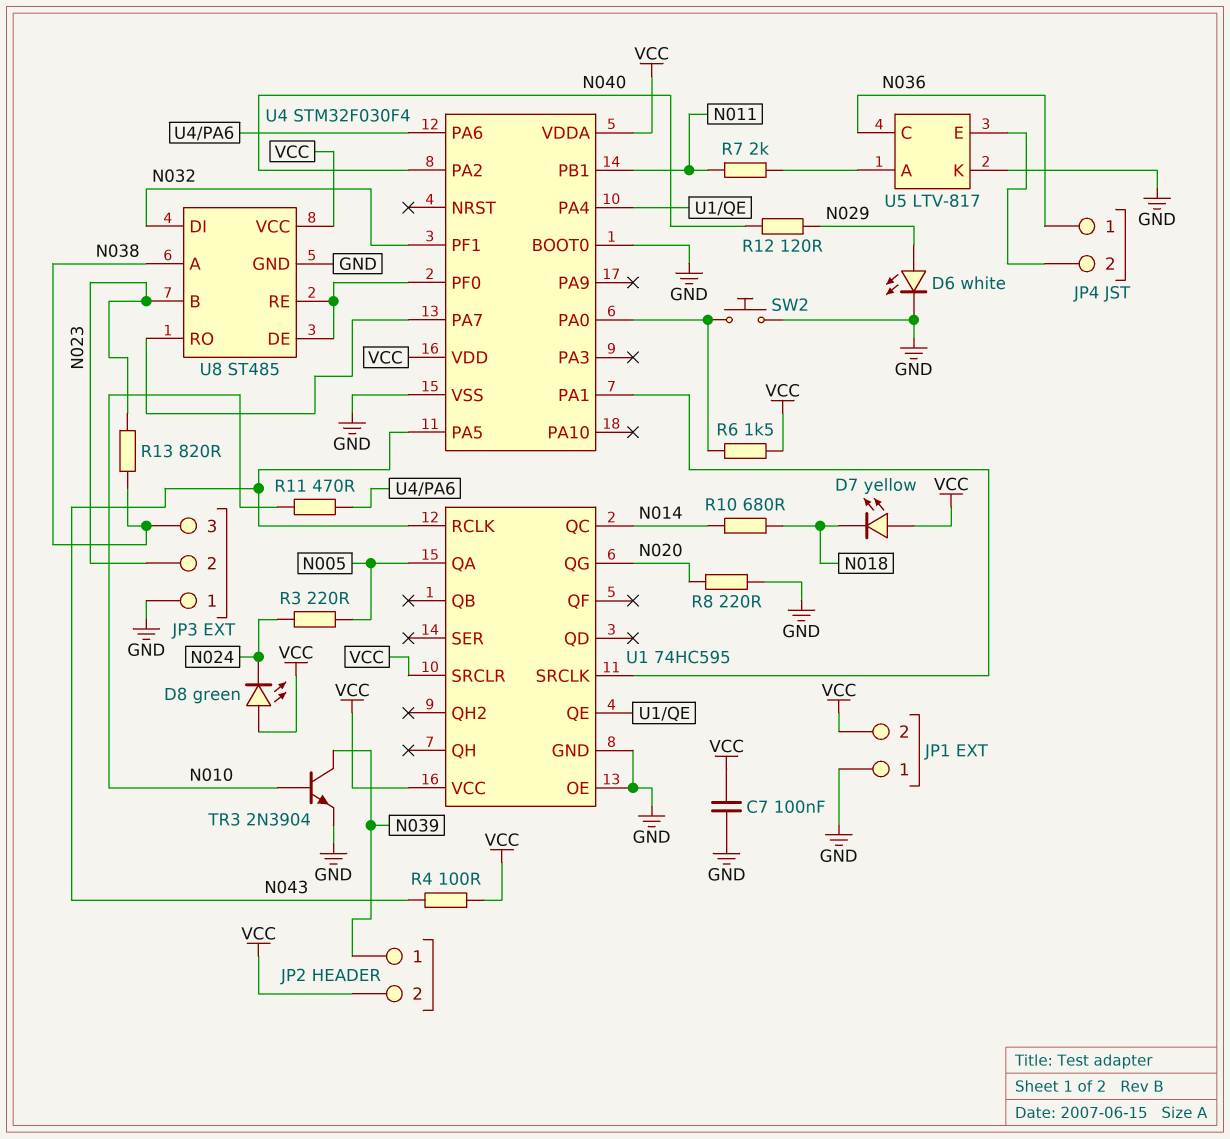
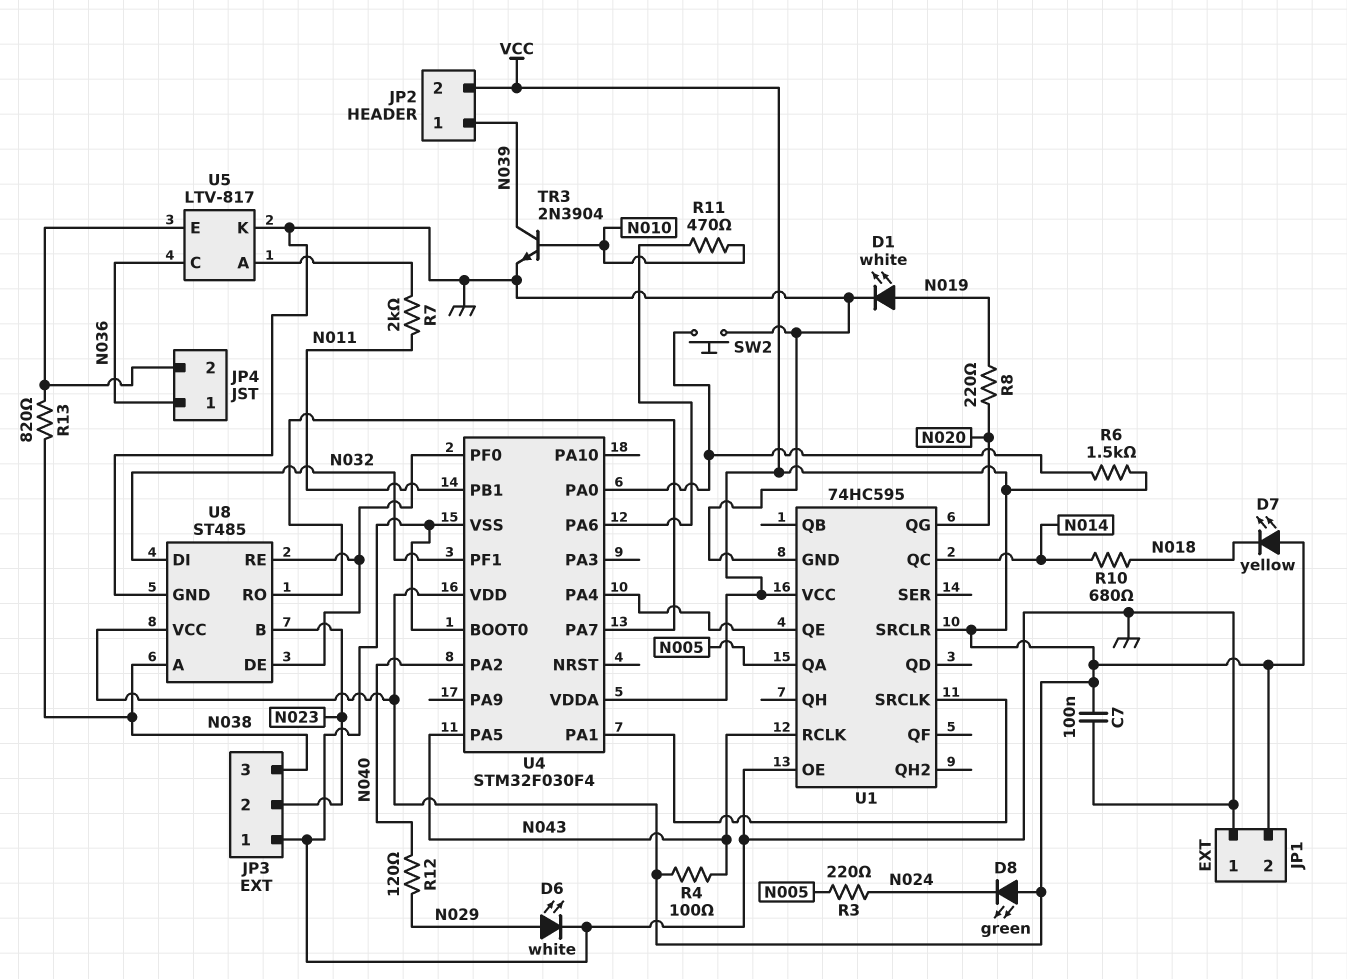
D1: none -> LED white (A N019, K GND)
R8: 220 (GND, N020) -> 220 (N019, N020)
R13: 820 (N023, N038) -> 820 (JP4/2, N038)

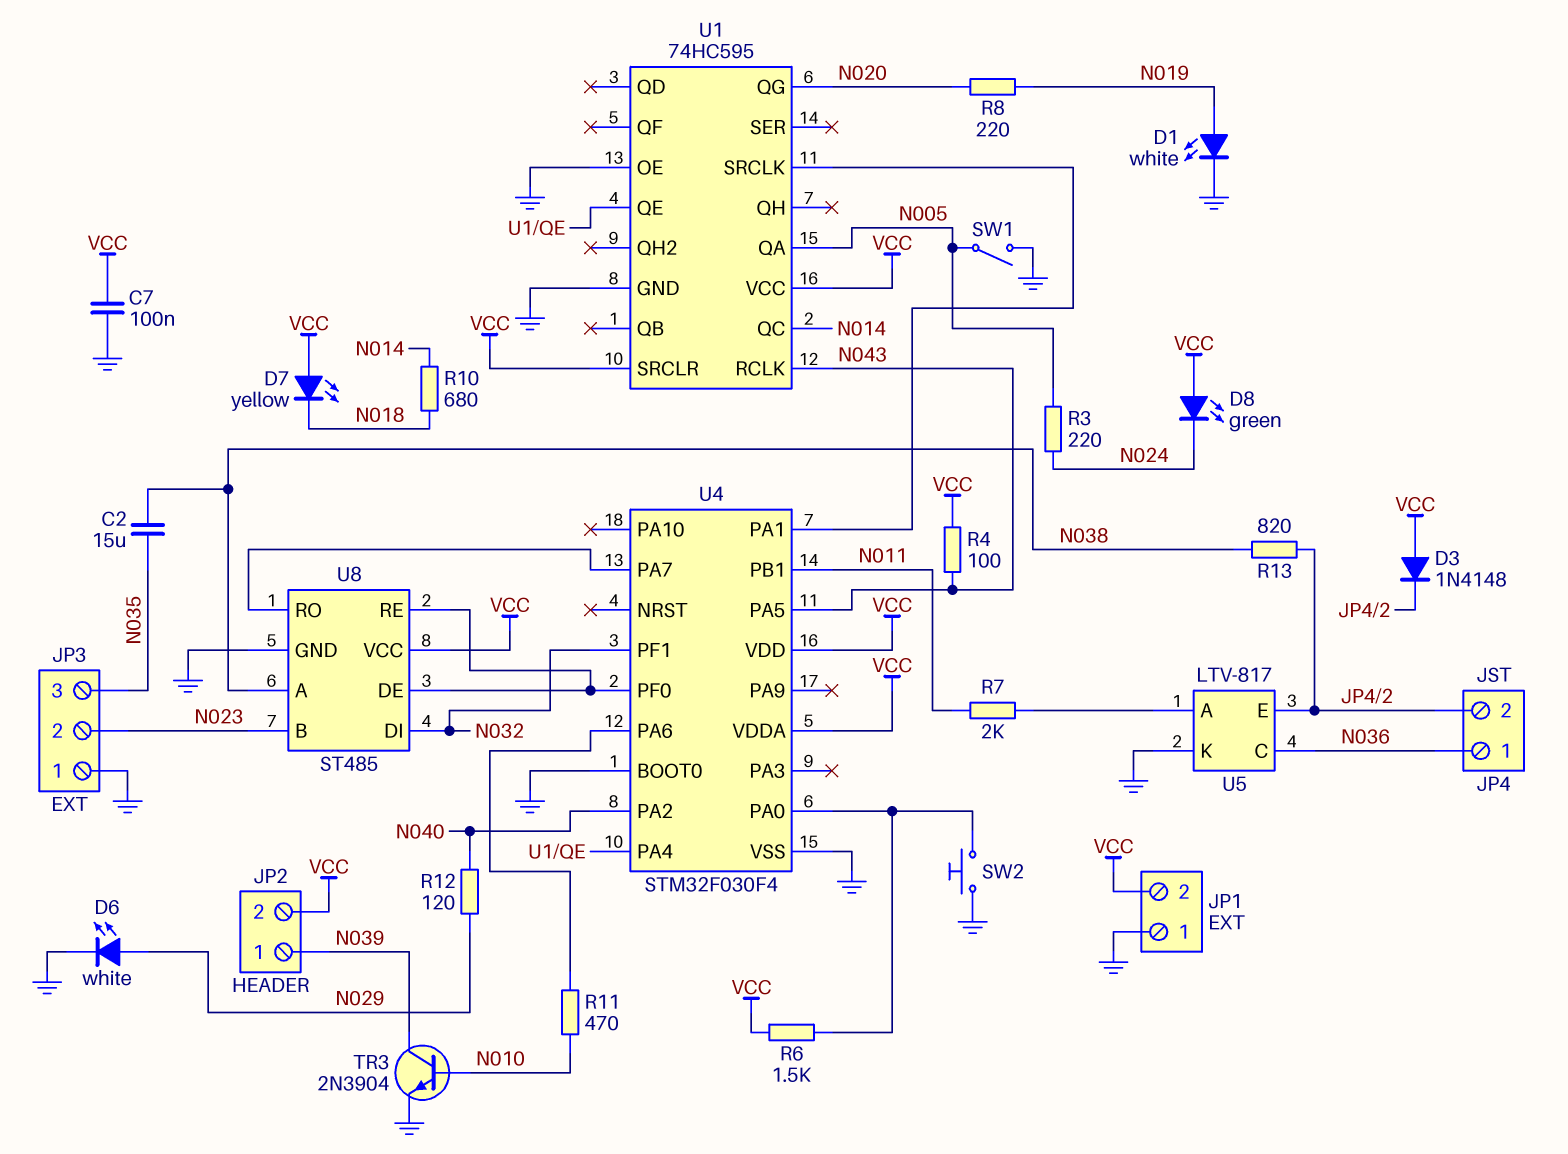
C2: none -> 15uF (N035, N038)
D3: none -> diode 1N4148 (A VCC, K JP4/2)
JP3 pin 3: N038 -> N035
SW1: none -> switch (GND, N005)

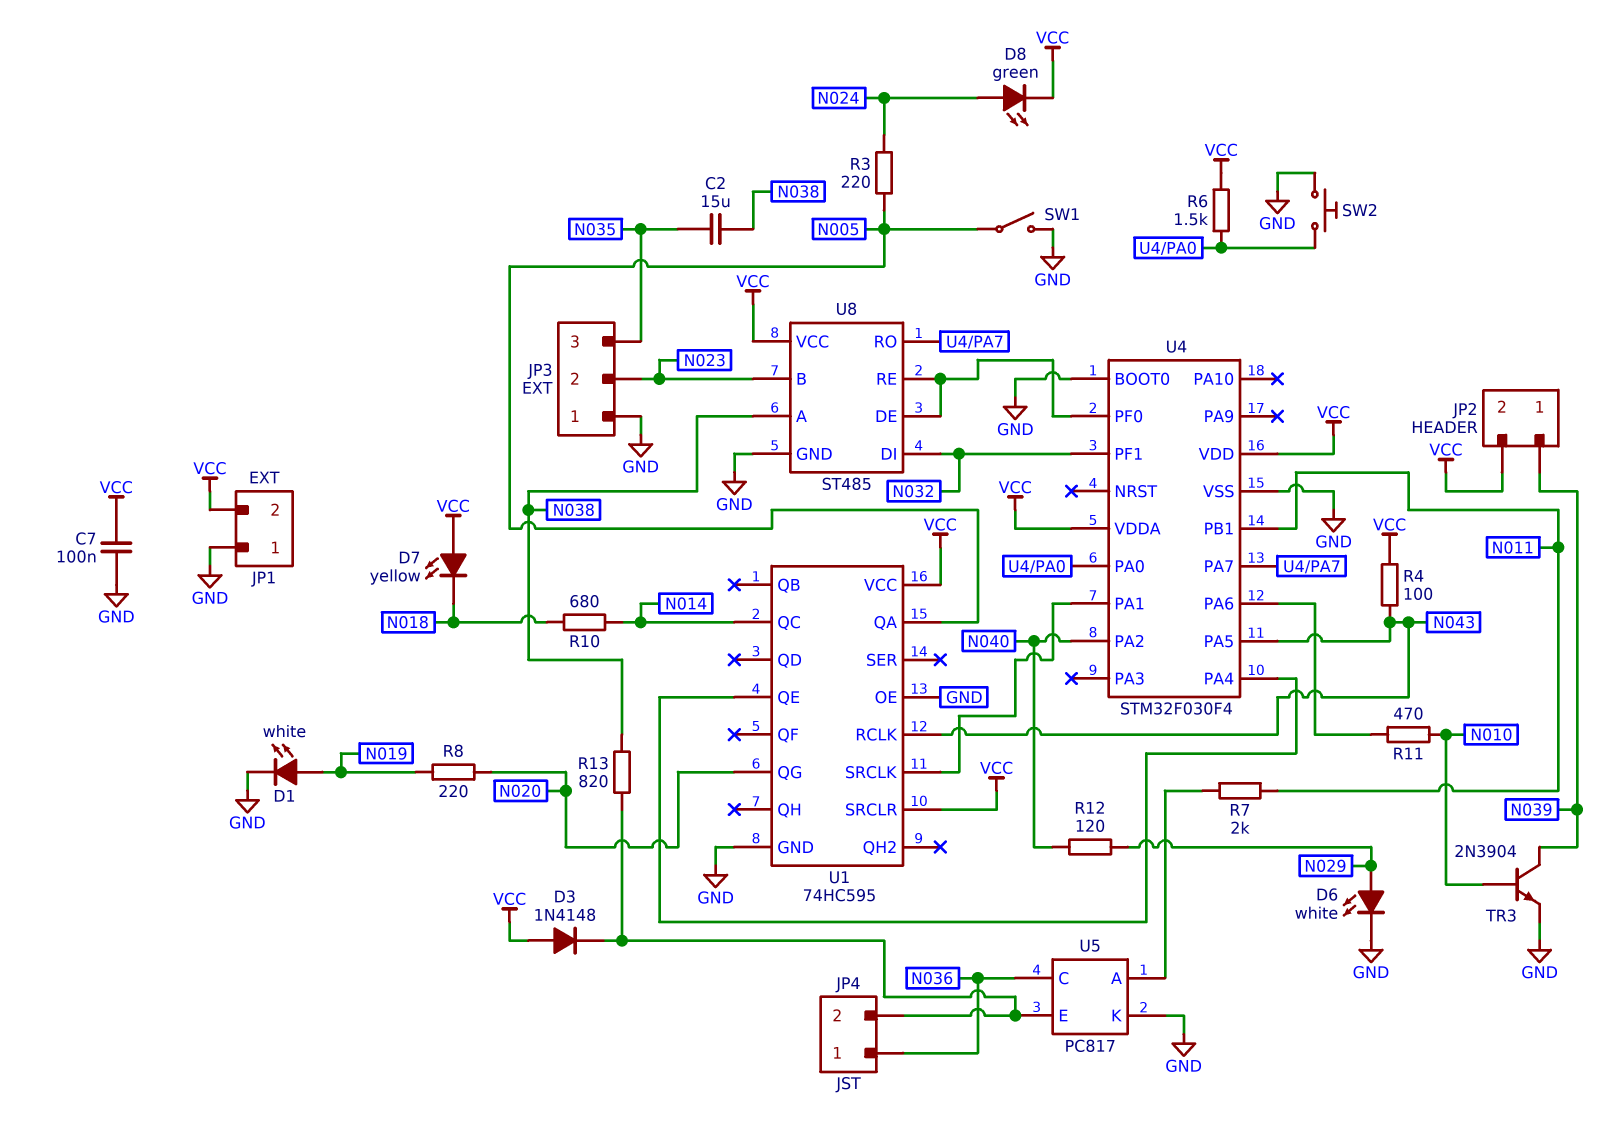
D8: LED green (A VCC, K N024) -> LED green (A N024, K VCC)
U5: LTV-817 -> PC817

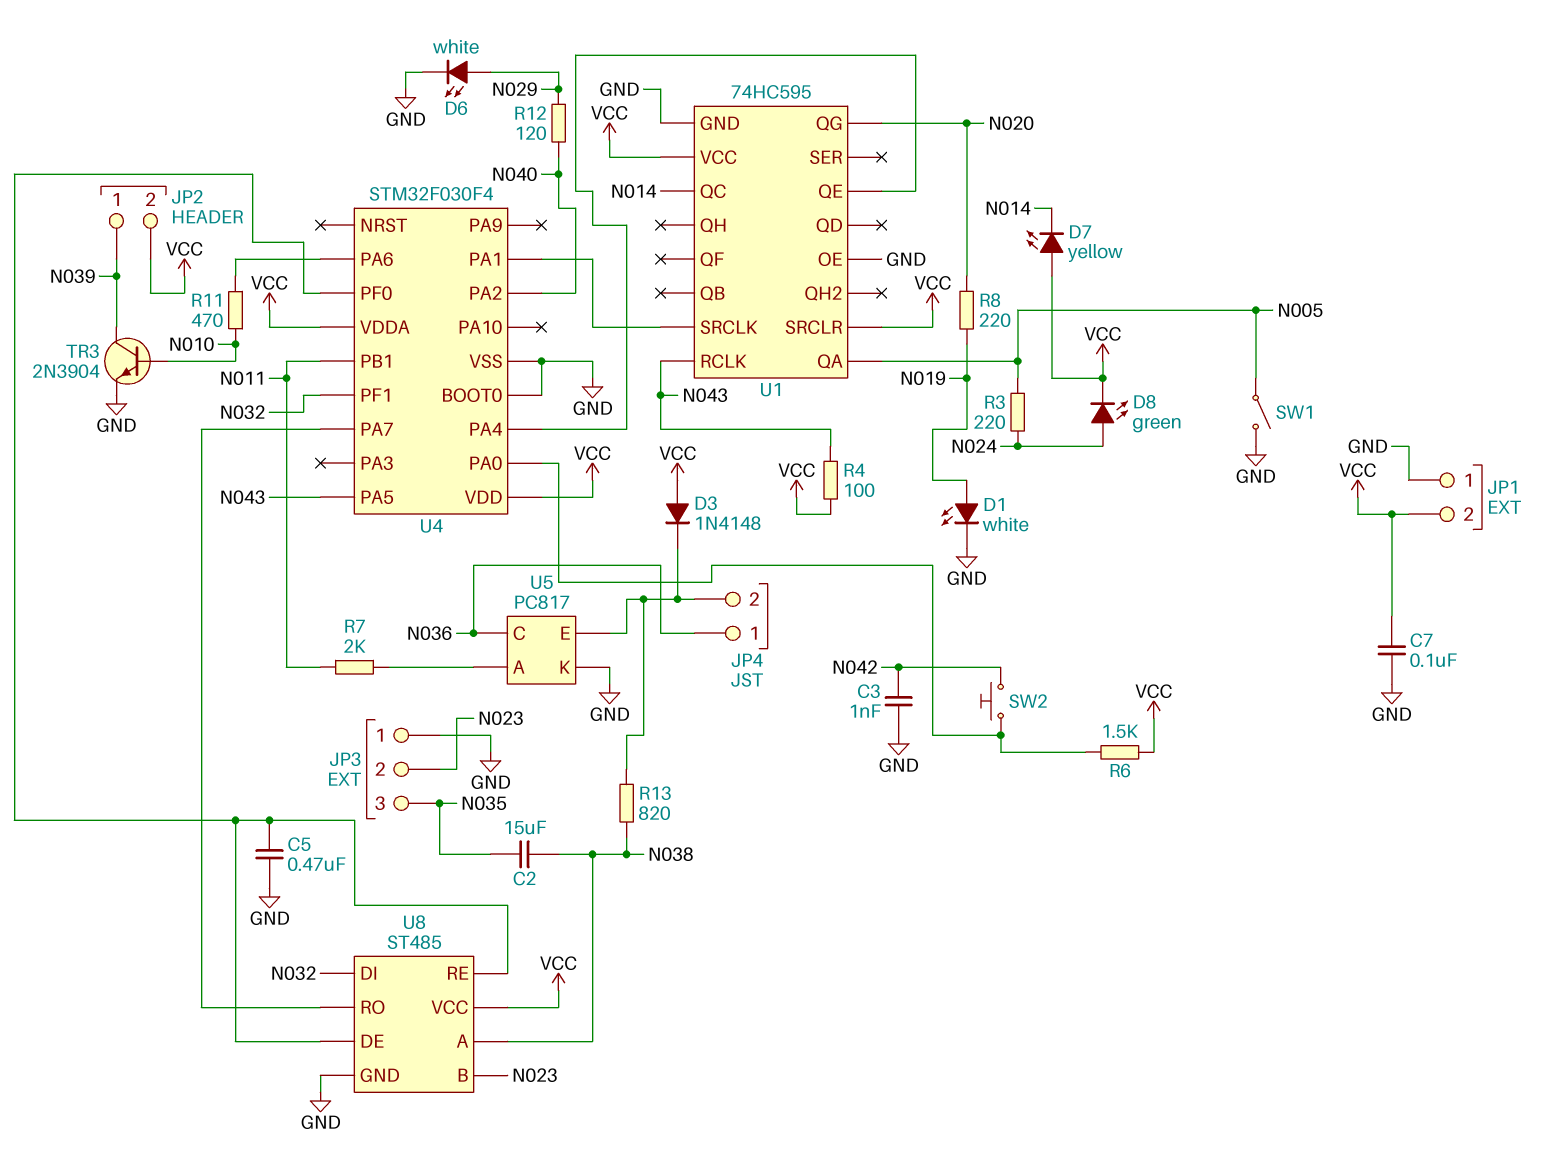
C3: none -> 1nF (GND, N042)
C5: none -> 470nF (GND, U4/PF0)
D7: LED yellow (A VCC, K N018) -> LED yellow (A VCC, K N014)
R10: 680 (N014, N018) -> none
SW2: button (GND, U4/PA0) -> button (N042, U4/PA0)

